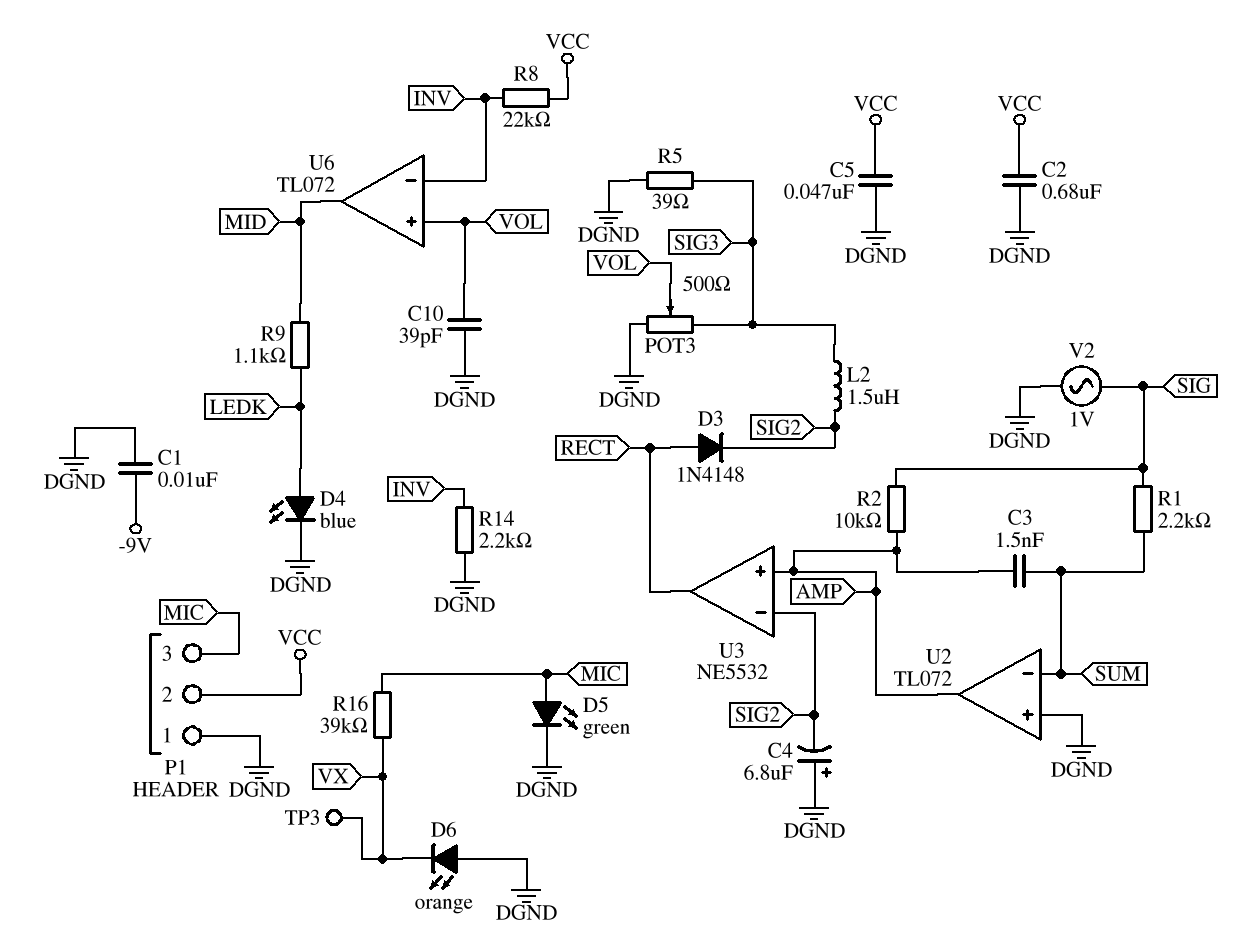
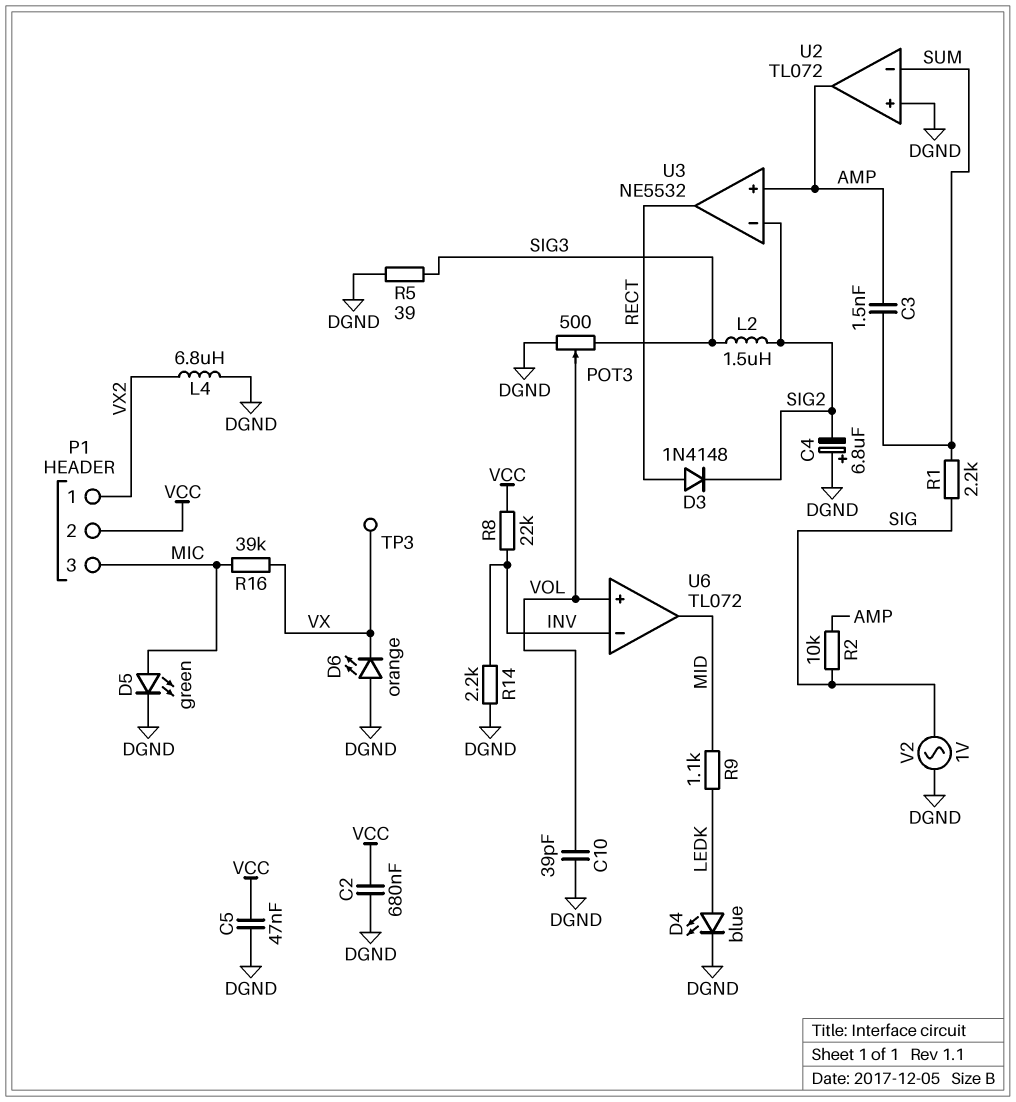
C1: 10nF (-9V, DGND) -> none
L4: none -> 6.8uH (DGND, VX2)
P1 pin 1: DGND -> VX2

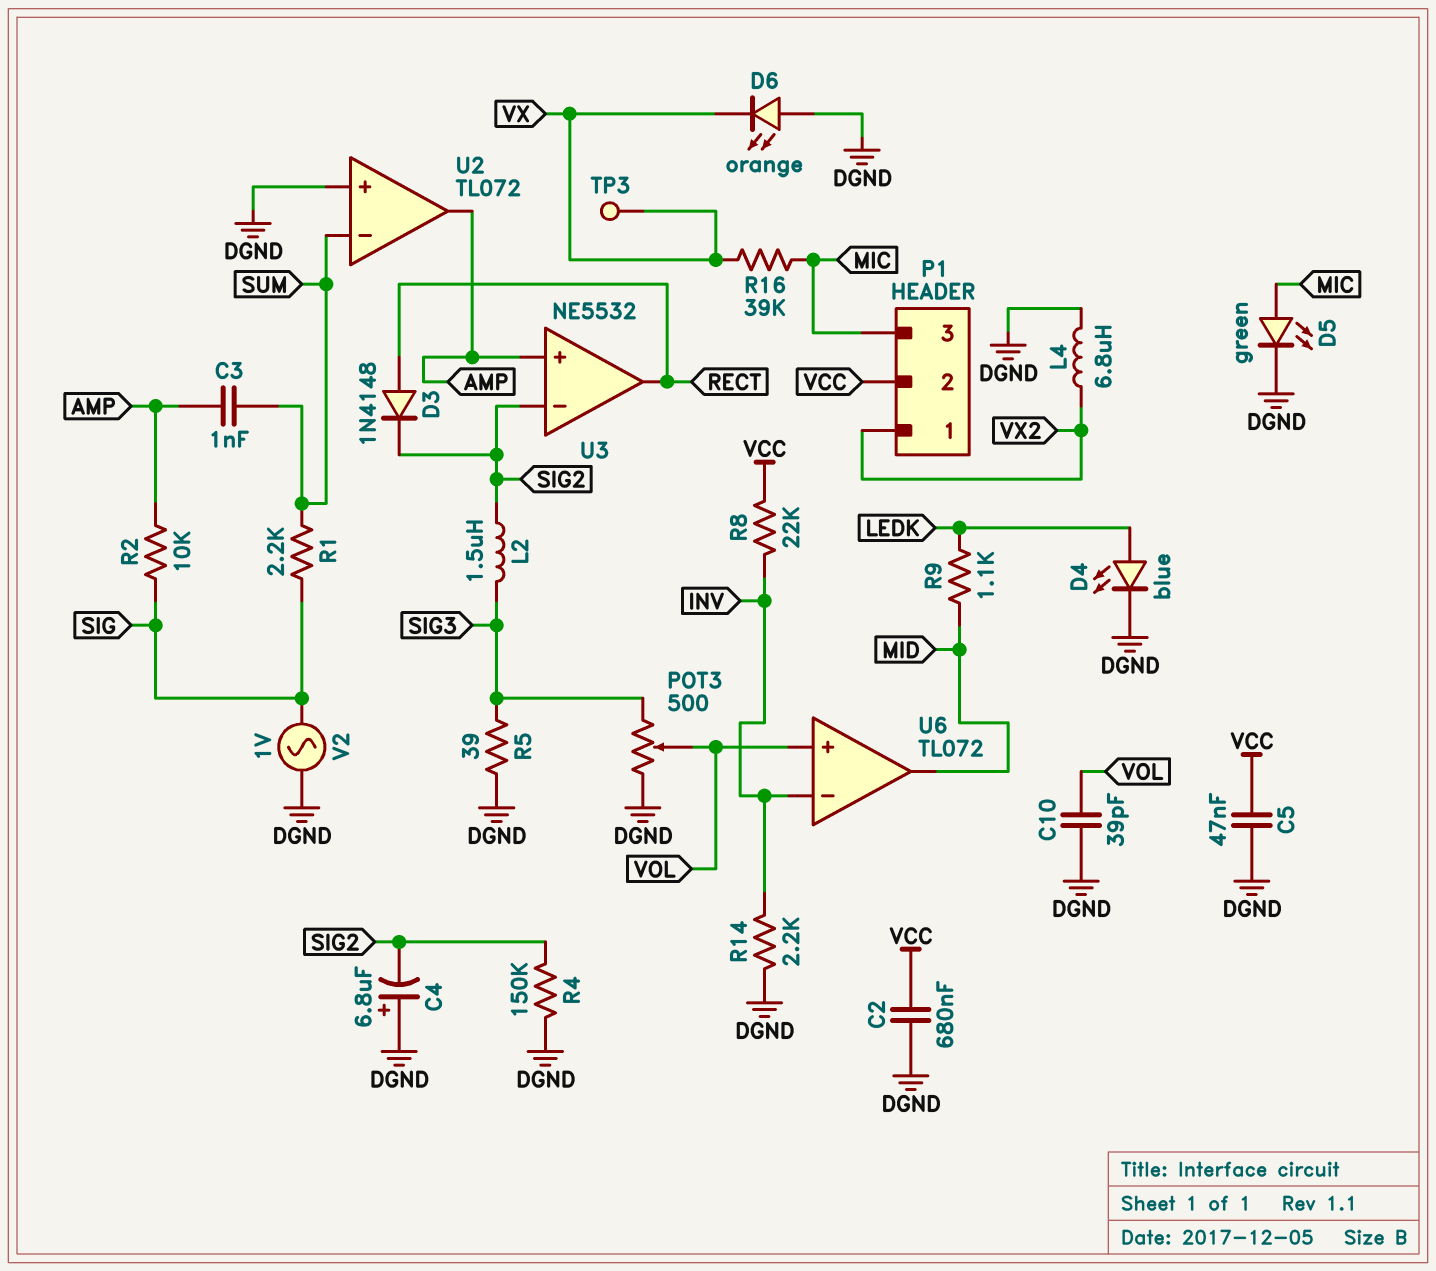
C3: 1.5nF (AMP, SUM) -> 1nF (AMP, SUM)
R4: none -> 150k (DGND, SIG2)

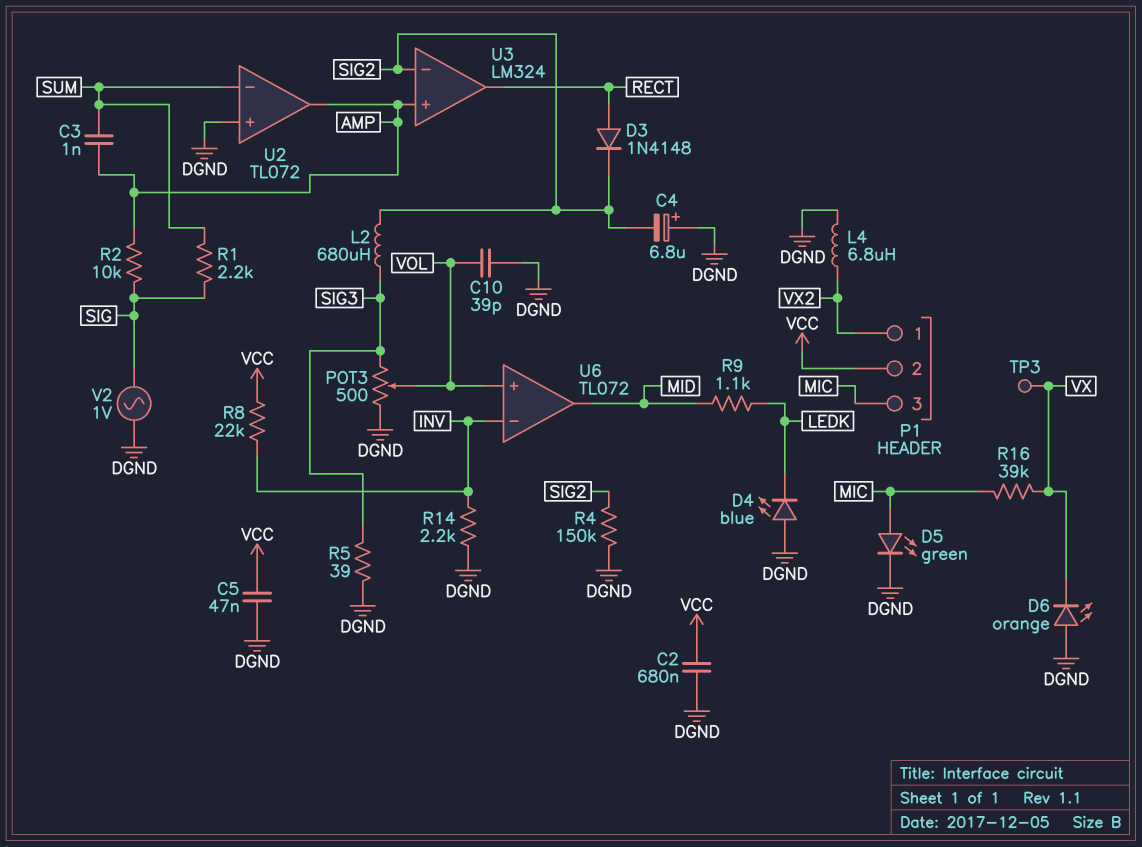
D4: LED blue (A LEDK, K DGND) -> LED blue (A DGND, K LEDK)
L2: 1.5uH (SIG2, SIG3) -> 680uH (SIG2, SIG3)
U3: NE5532 -> LM324

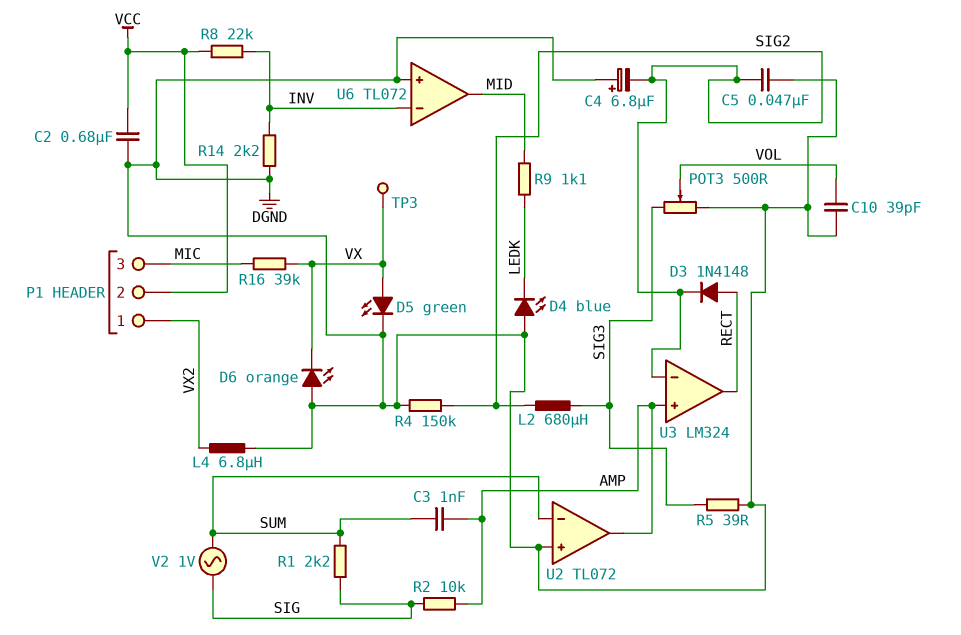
C5: 47nF (DGND, VCC) -> 47nF (DGND, SIG2)
D5: LED green (A MIC, K DGND) -> LED green (A VX, K DGND)
U6 pin in+: VOL -> DGND
V2: AC 1V (DGND, SIG) -> AC 1V (SIG, SUM)

